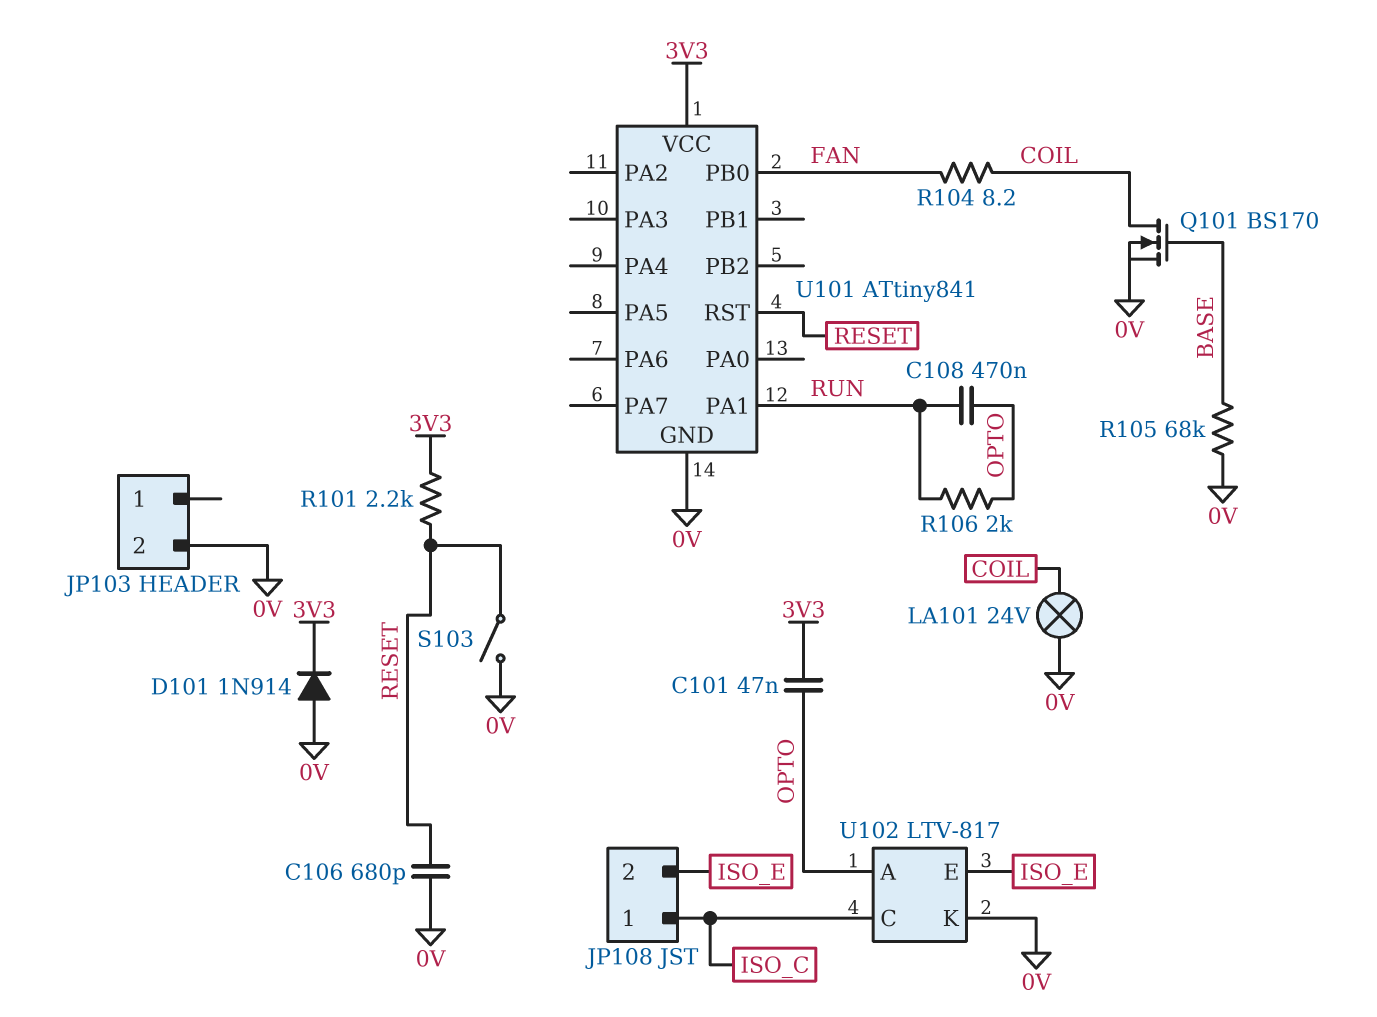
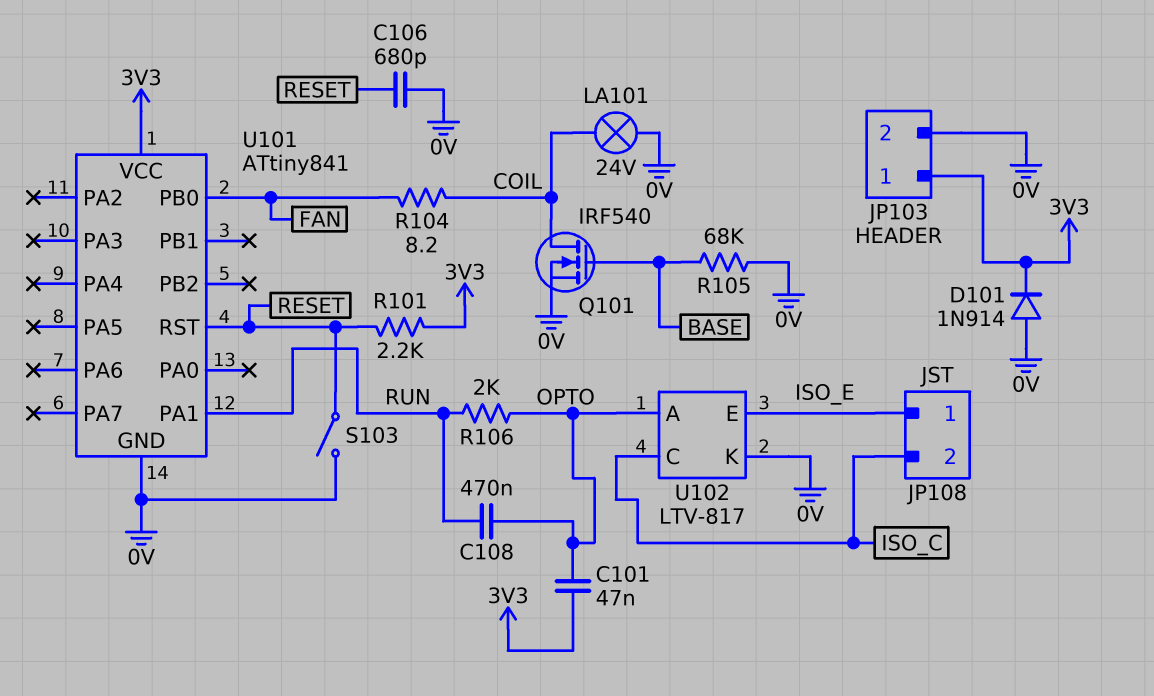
JP103 pin 1: none -> 3V3
JP108 pin 1: ISO_C -> ISO_E
JP108 pin 2: ISO_E -> ISO_C
Q101: NMOS BS170 (G BASE, D COIL, S 0V) -> NMOS IRF540 (G BASE, D COIL, S 0V)

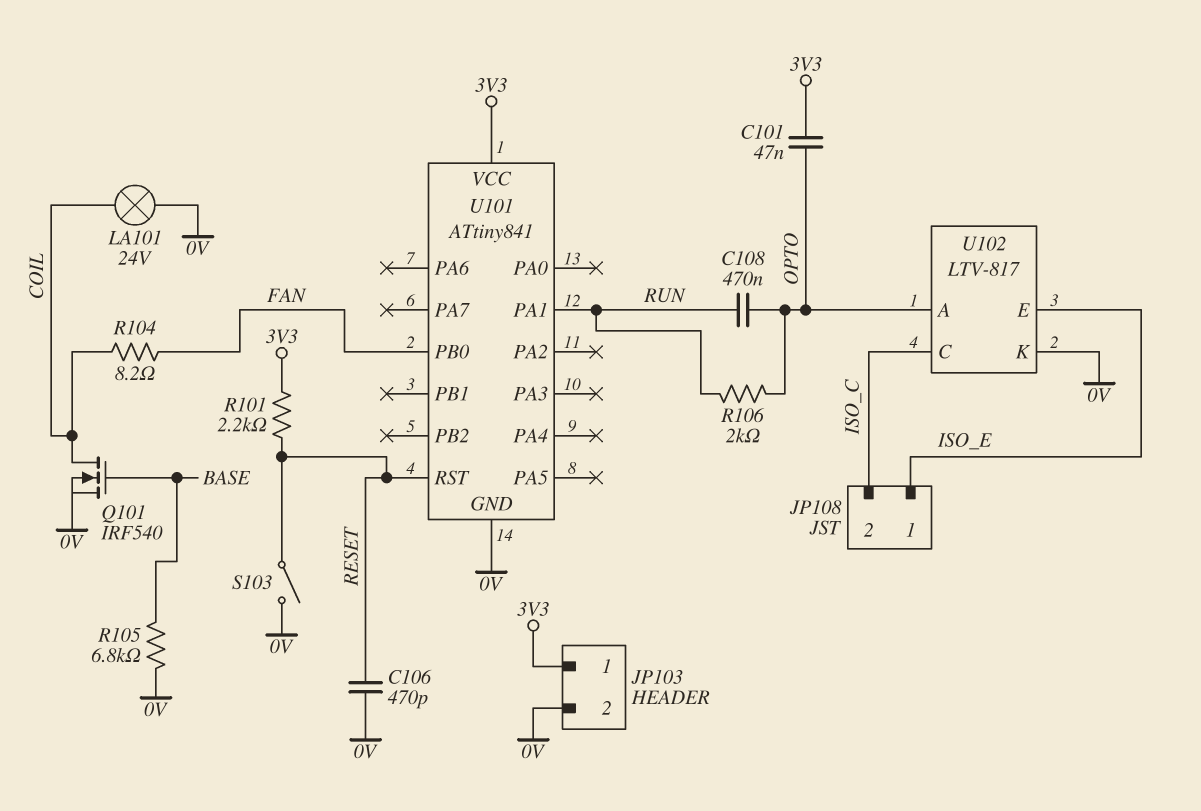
C106: 680pF (0V, RESET) -> 470pF (0V, RESET)
D101: diode 1N914 (A 0V, K 3V3) -> none
R105: 68k (0V, BASE) -> 6.8k (0V, BASE)

